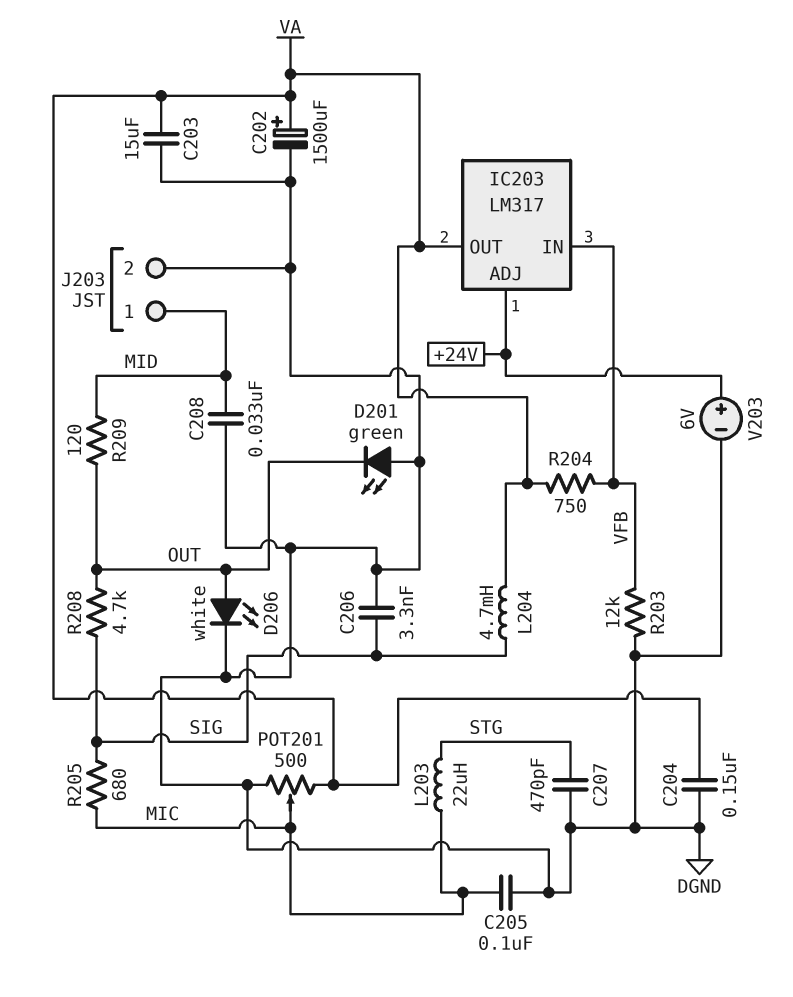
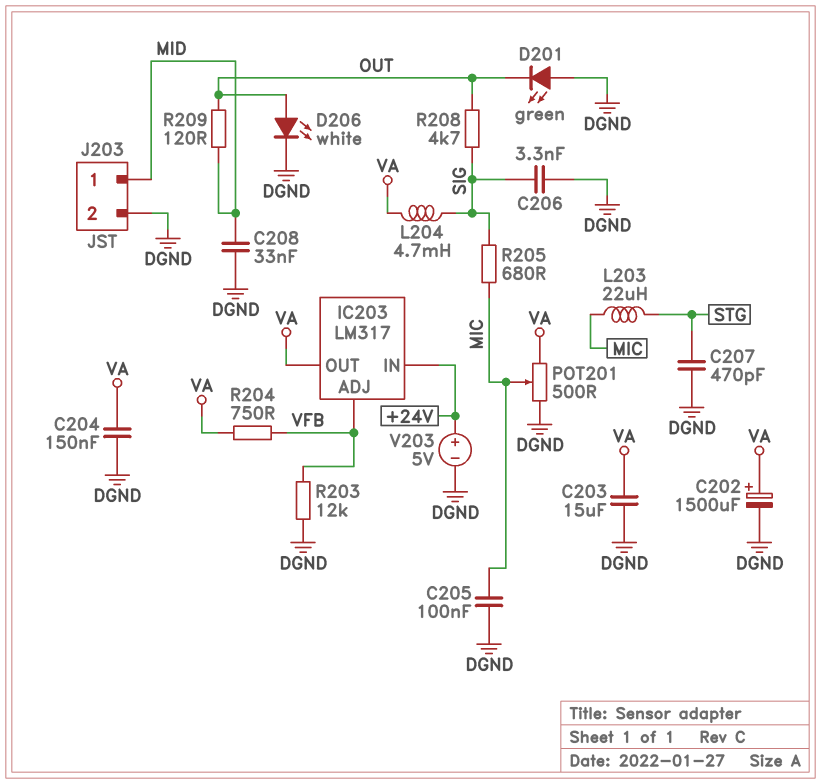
IC203 pin ADJ: +24V -> VFB
IC203 pin IN: VFB -> +24V
V203: 6V (plus +24V, minus DGND) -> 5V (plus +24V, minus DGND)

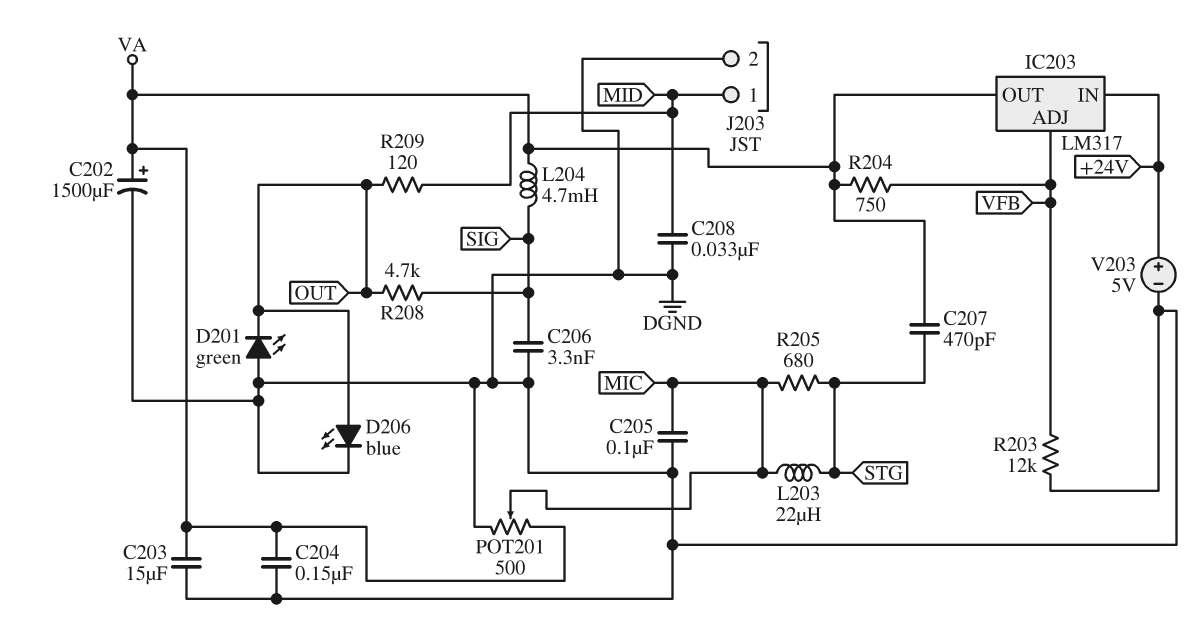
C207: 470pF (DGND, STG) -> 470pF (STG, VA)
D206: LED white (A OUT, K DGND) -> LED blue (A OUT, K DGND)
R205: 680 (MIC, SIG) -> 680 (MIC, STG)

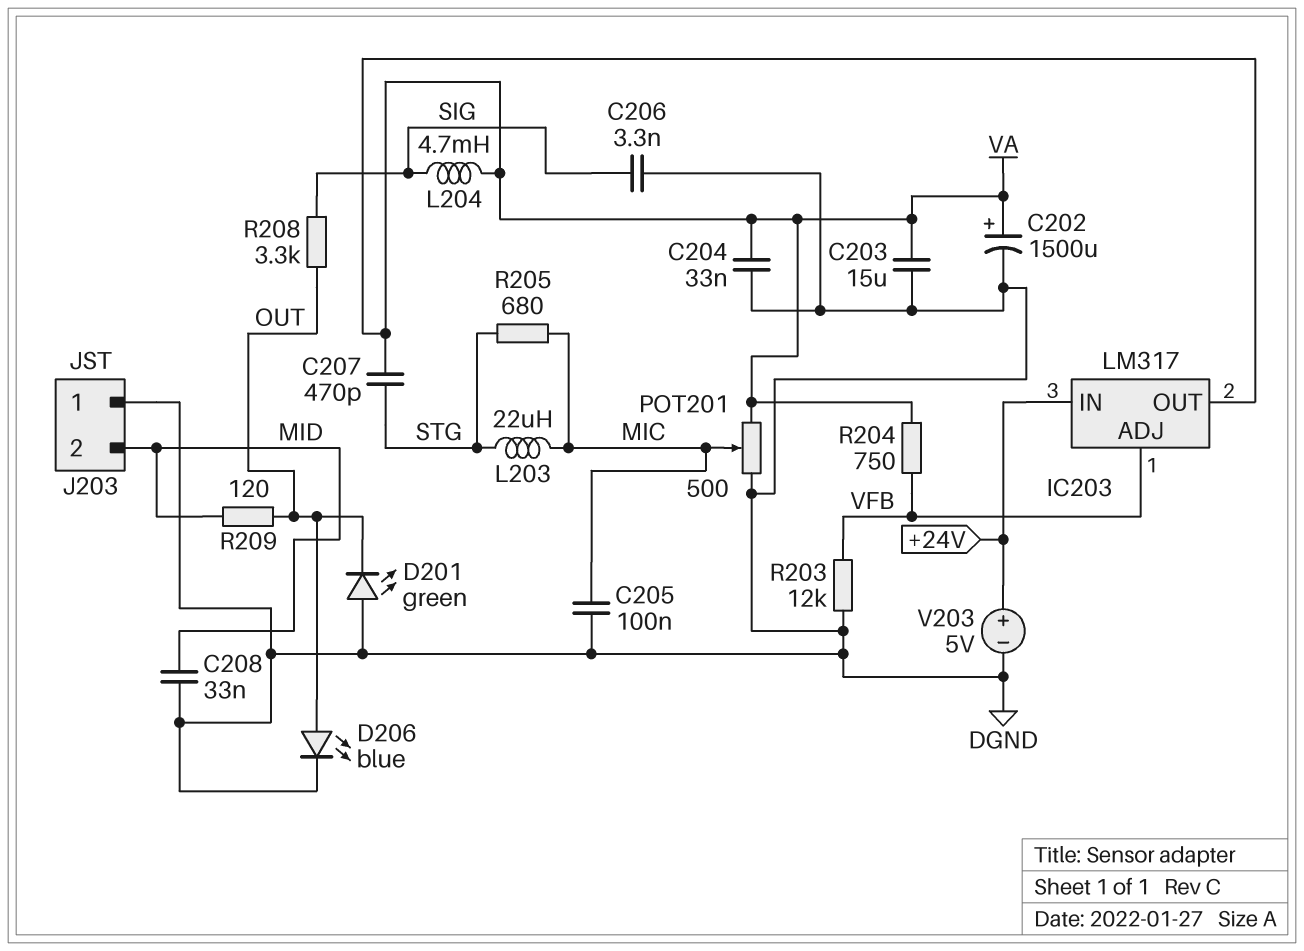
C204: 150nF (DGND, VA) -> 33nF (DGND, VA)
J203 pin 1: MID -> DGND
J203 pin 2: DGND -> MID
R208: 4.7k (OUT, SIG) -> 3.3k (OUT, SIG)

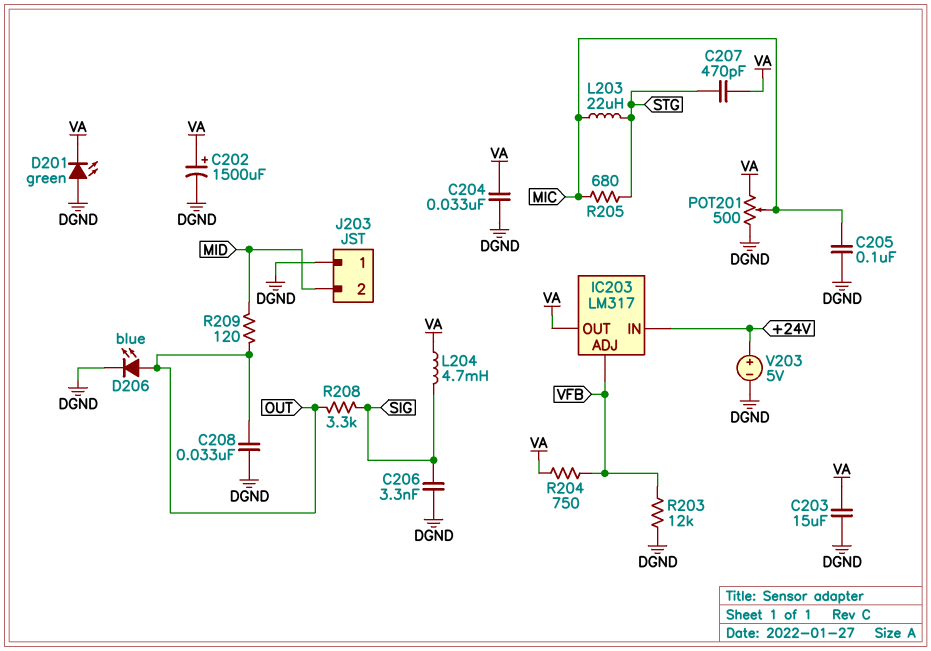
C208: 33nF (DGND, MID) -> 33nF (DGND, OUT)
D201: LED green (A DGND, K OUT) -> LED green (A DGND, K VA)

